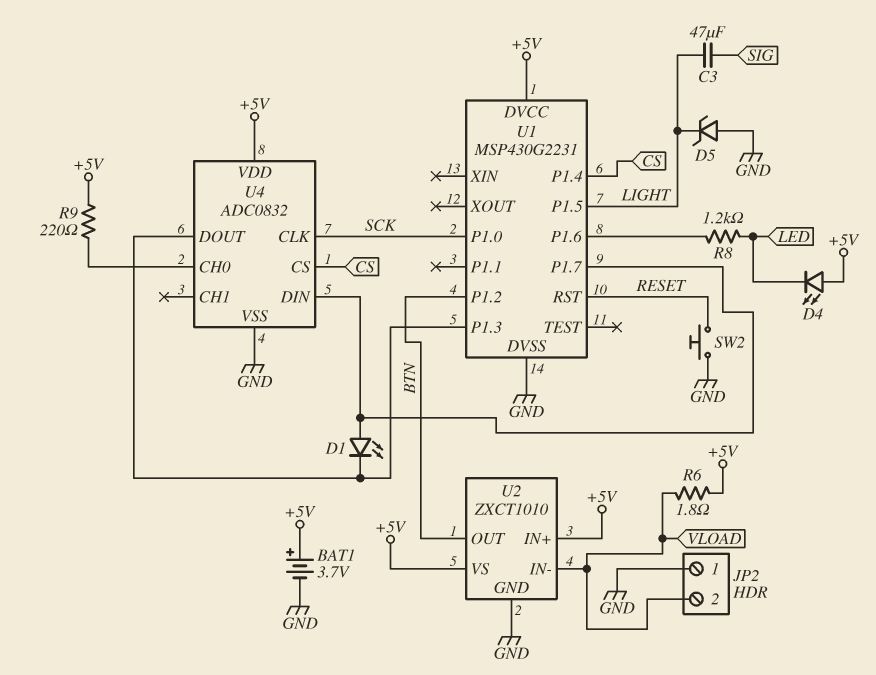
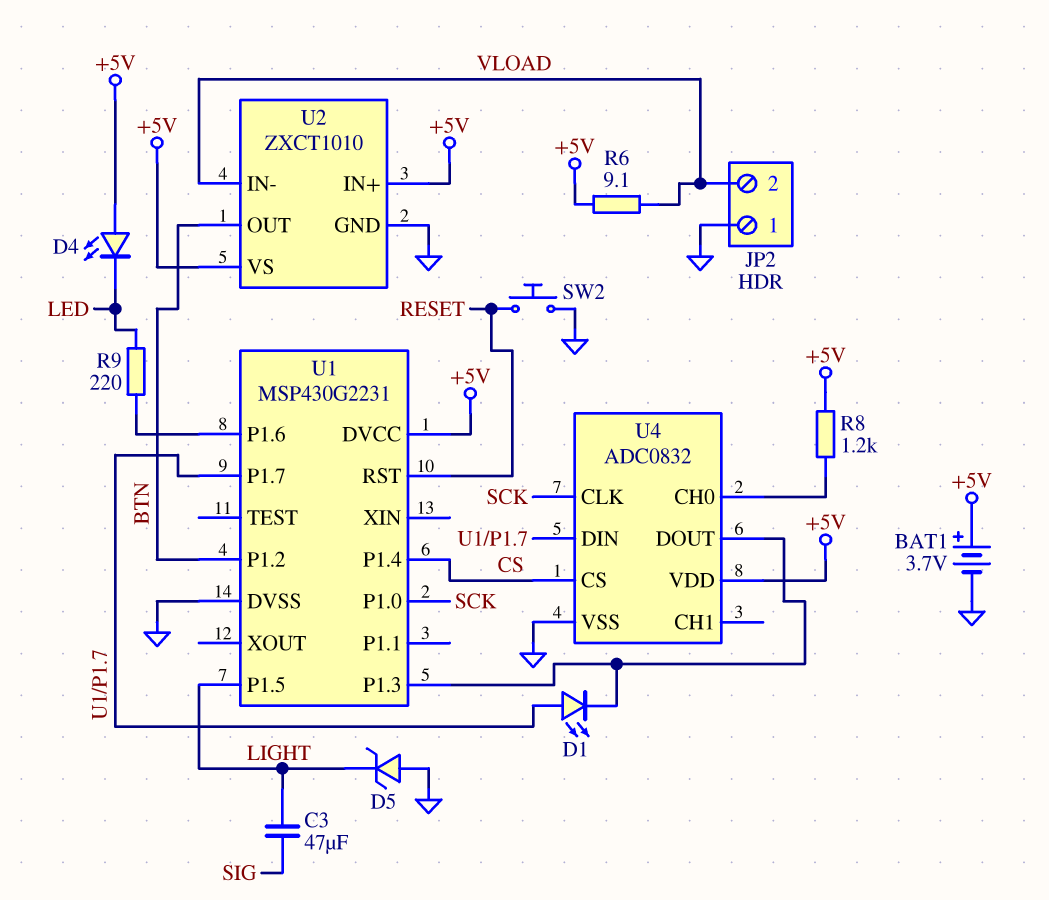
R6: 1.8 (+5V, VLOAD) -> 9.1 (+5V, VLOAD)
R8: 1.2k (LED, U1/P1.6) -> 1.2k (+5V, U4/CH0)
R9: 220 (+5V, U4/CH0) -> 220 (LED, U1/P1.6)

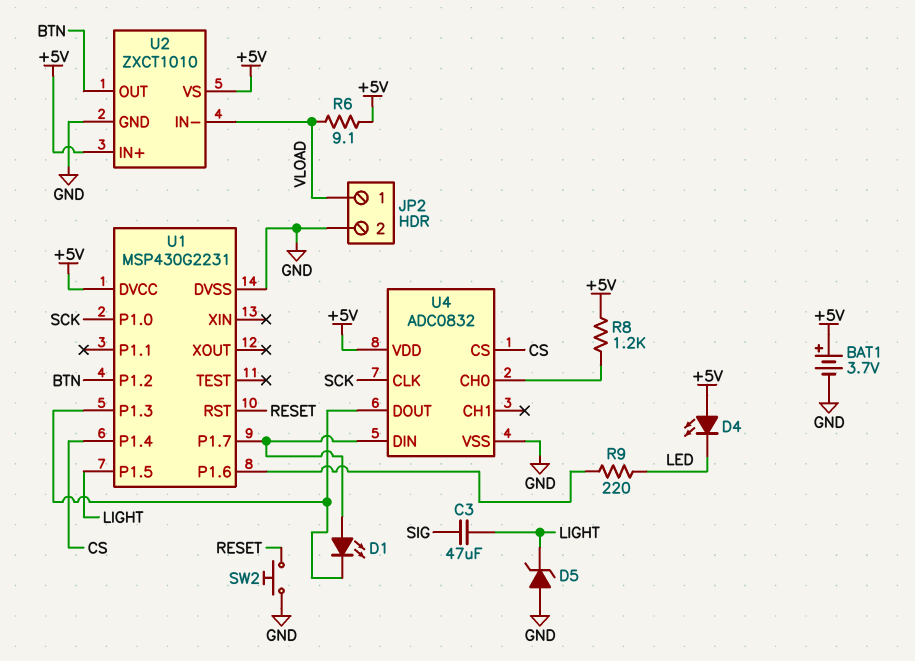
JP2 pin 1: GND -> VLOAD
JP2 pin 2: VLOAD -> GND

